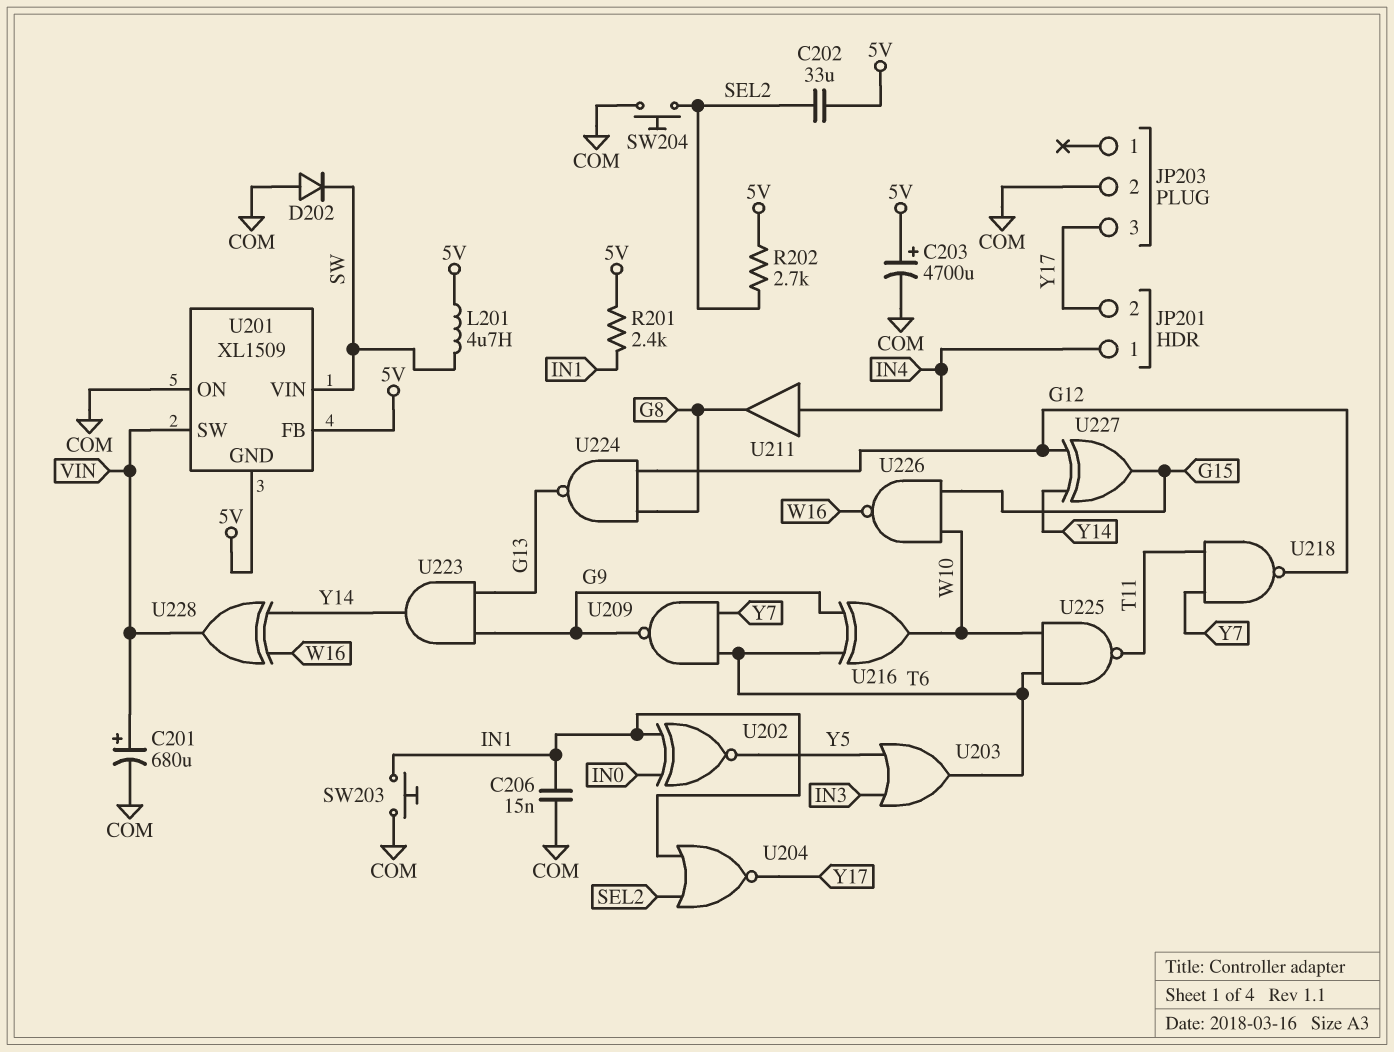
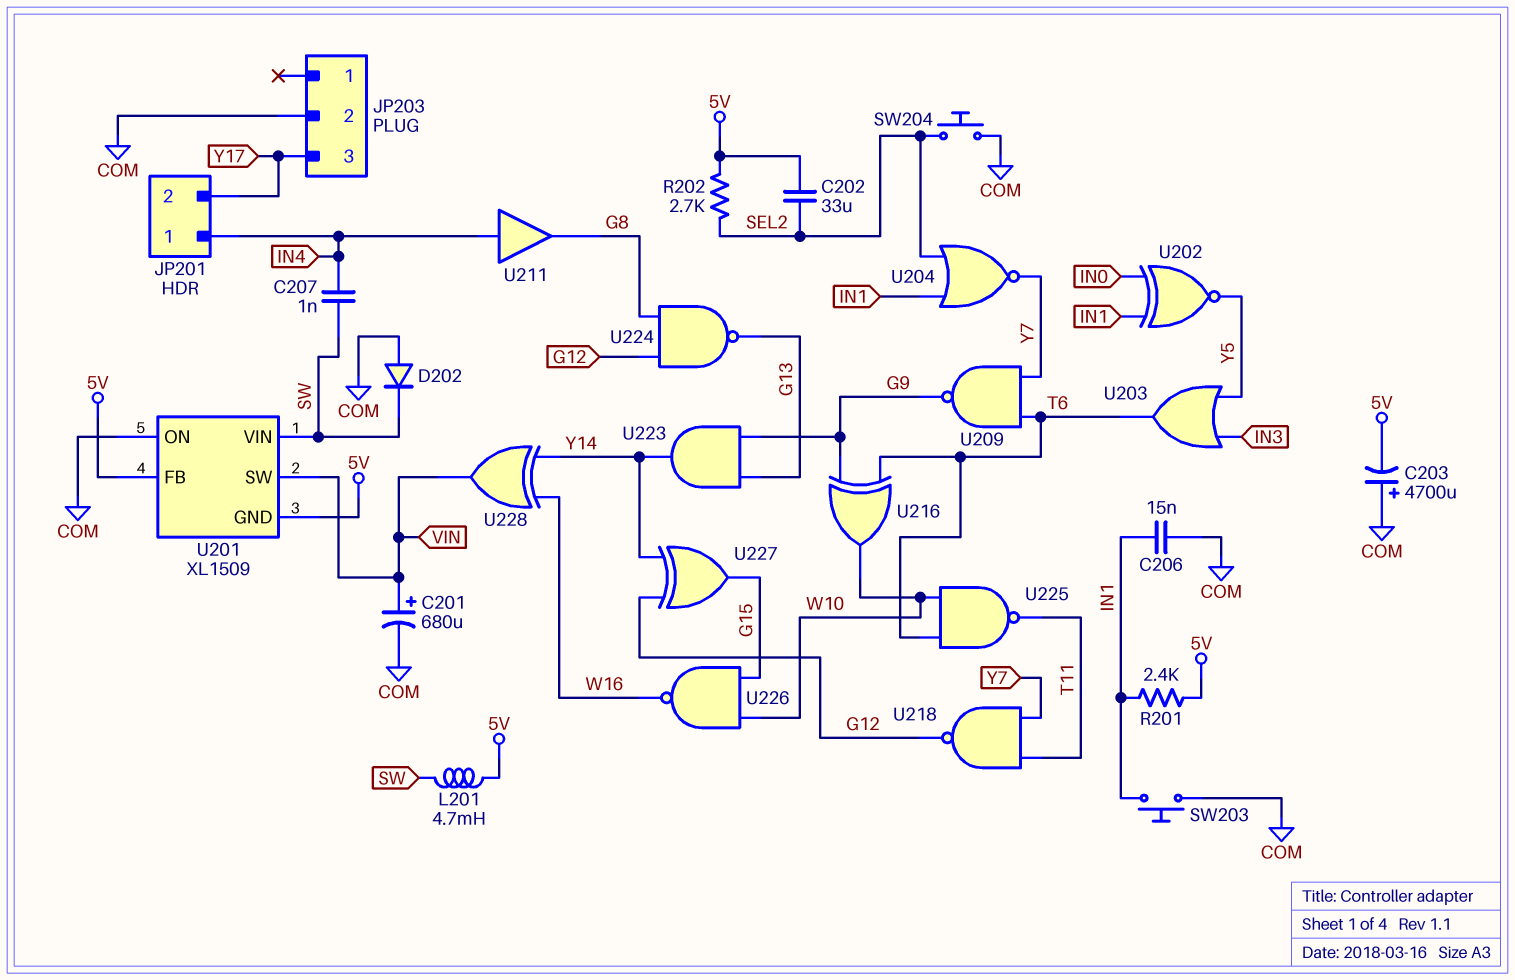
C203: 4700uF (plus 5V, minus COM) -> 4700uF (plus COM, minus 5V)
C207: none -> 1nF (IN4, SW)
L201: 4.7uH (5V, SW) -> 4.7mH (5V, SW)
U204: NOR (in IN1, in SEL2, out Y17) -> NOR (in IN1, in SEL2, out Y7)

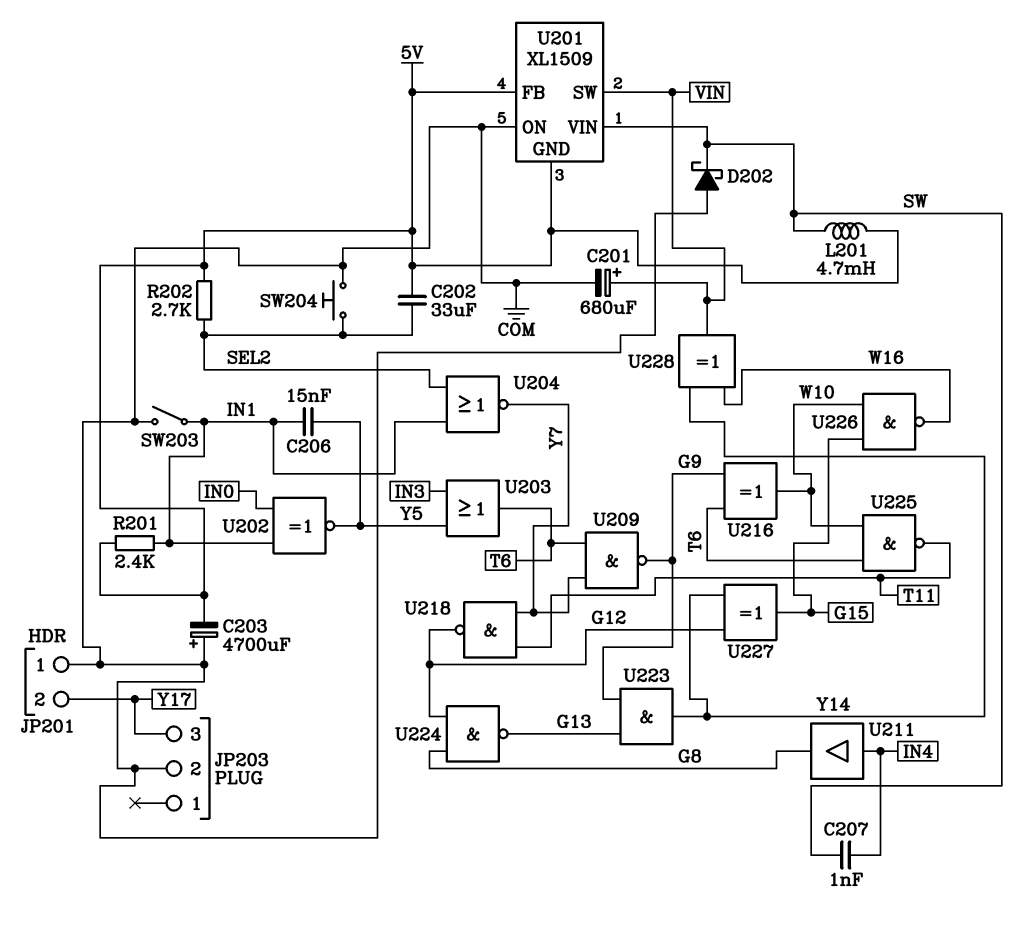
C206: 15nF (COM, IN1) -> 15nF (IN1, Y5)
D202: diode (A COM, K SW) -> schottky (A COM, K SW)
JP201 pin 1: IN4 -> COM
SW203: button (COM, IN1) -> switch (COM, IN1)

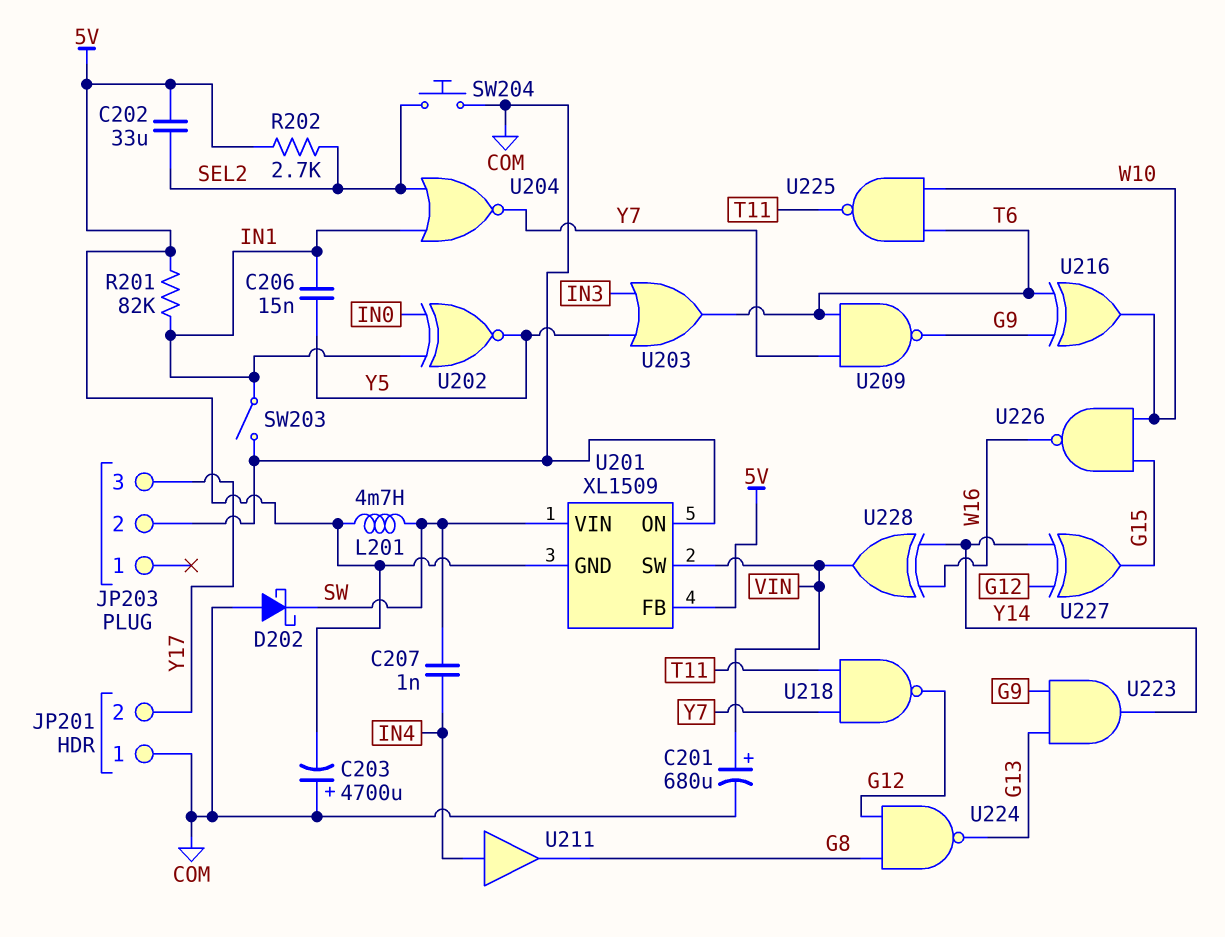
R201: 2.4k (5V, IN1) -> 82k (5V, IN1)

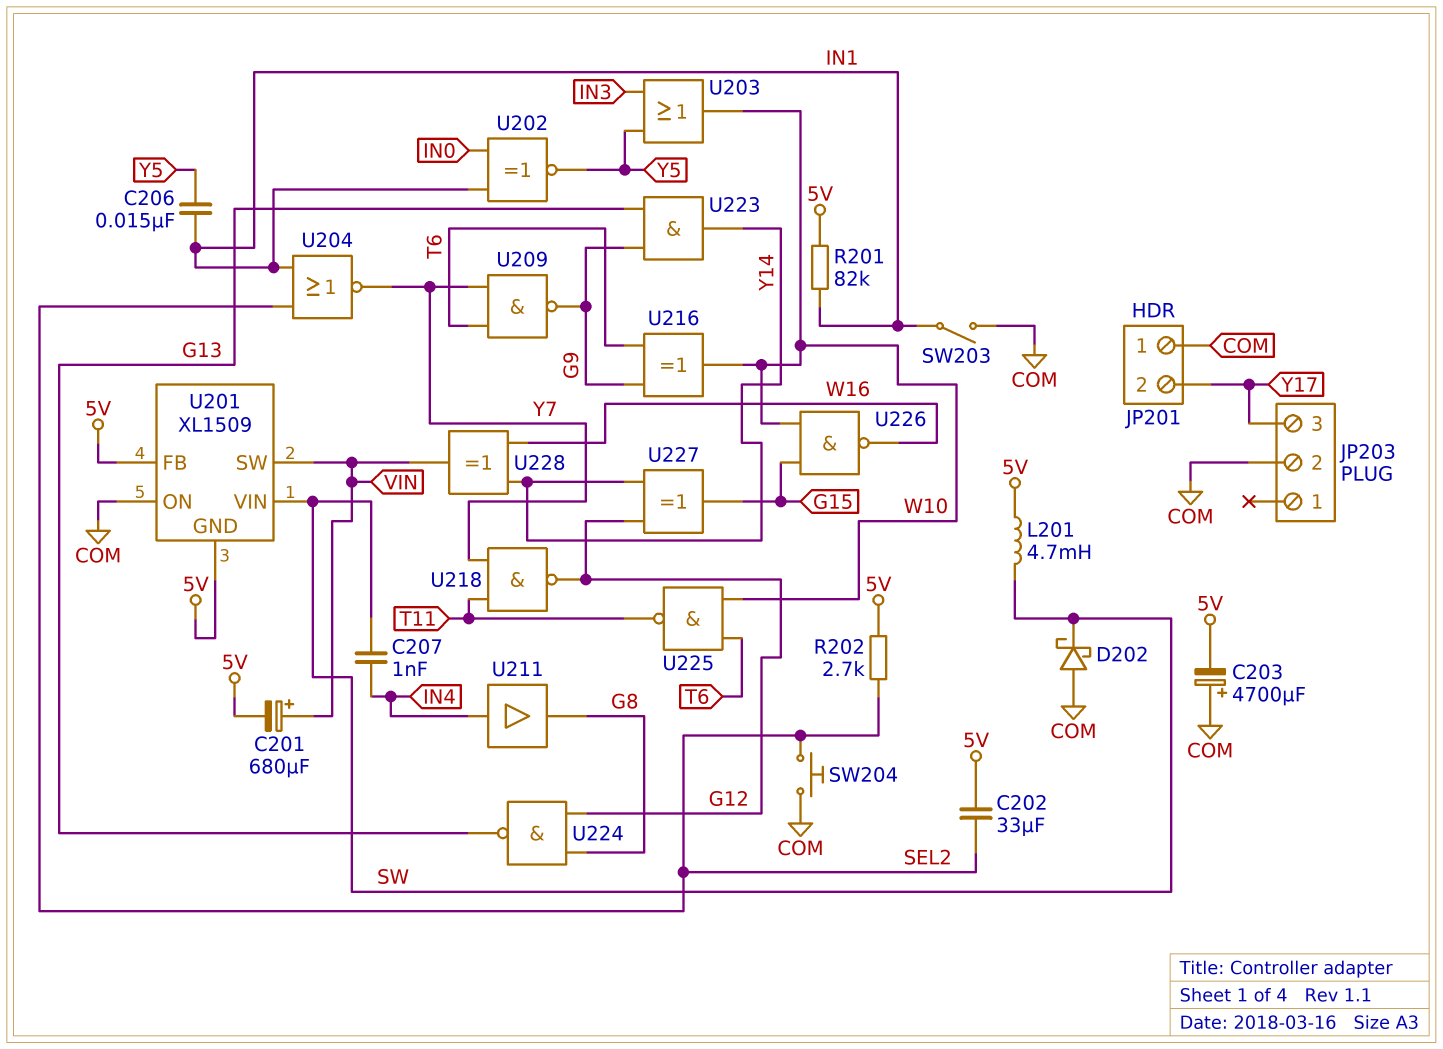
C201: 680uF (plus VIN, minus COM) -> 680uF (plus VIN, minus 5V)
U203: OR (in IN3, in Y5, out T6) -> OR (in IN3, in Y5, out W10)

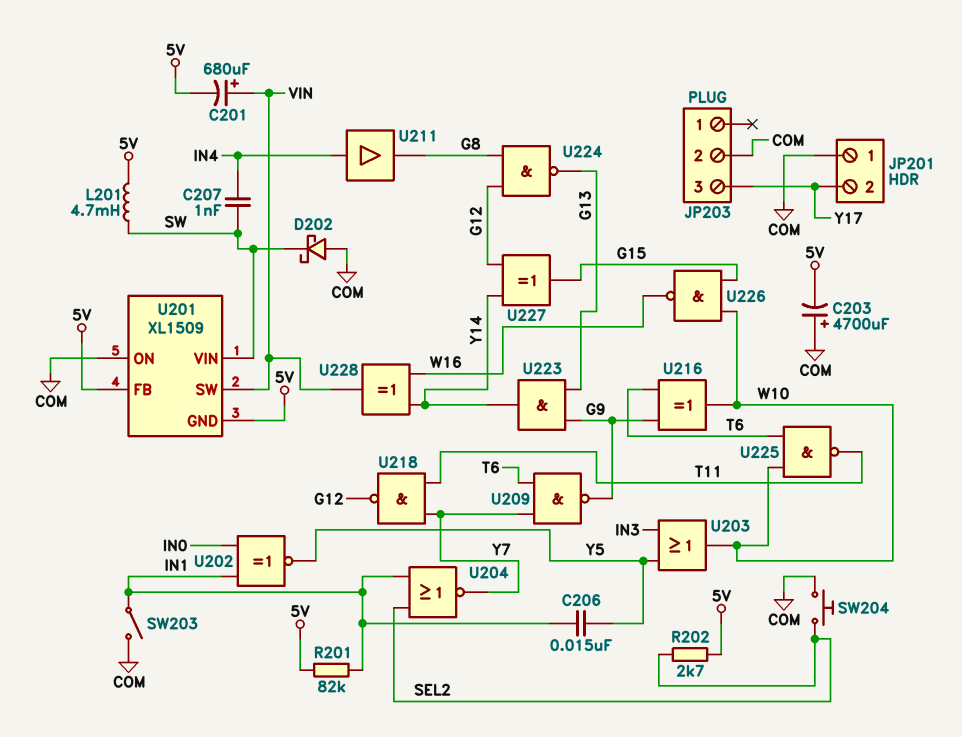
C202: 33uF (5V, SEL2) -> none

